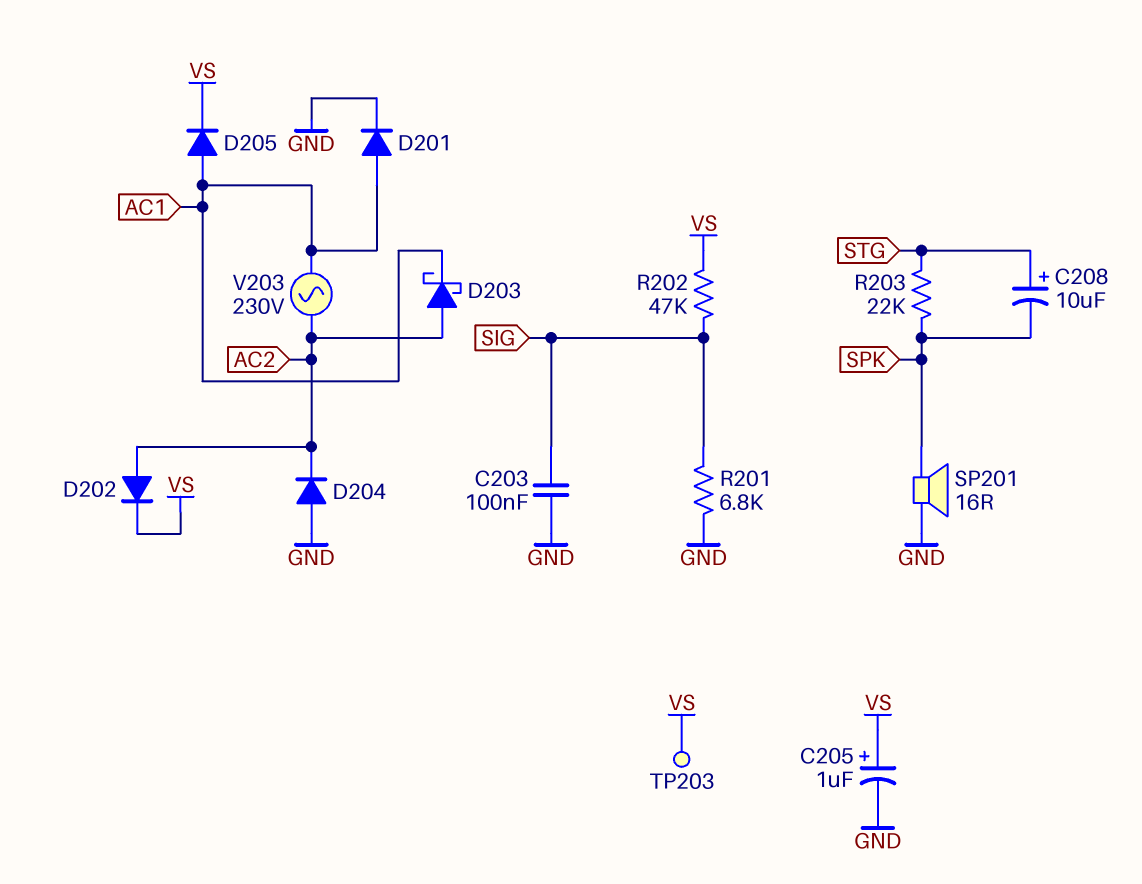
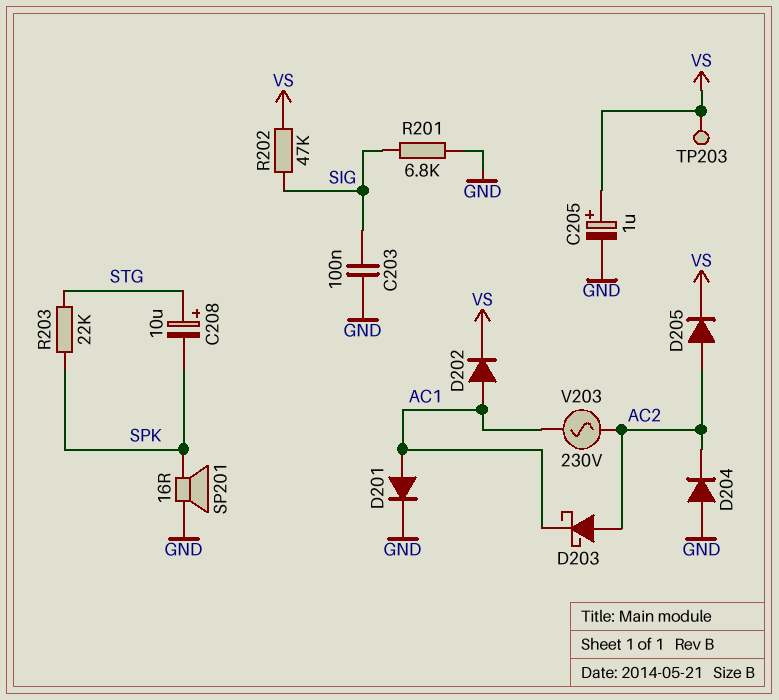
D202: diode (A AC2, K VS) -> diode (A AC1, K VS)
D205: diode (A AC1, K VS) -> diode (A AC2, K VS)

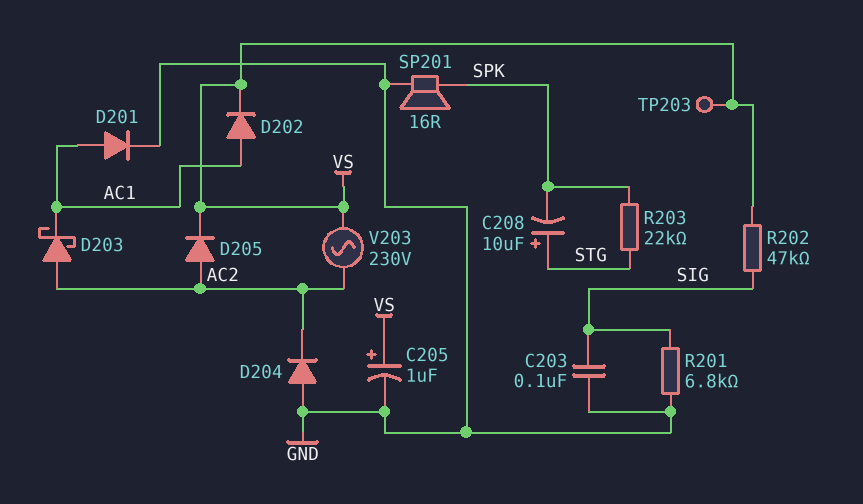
V203: AC 230V (AC1, AC2) -> AC 230V (AC2, VS)

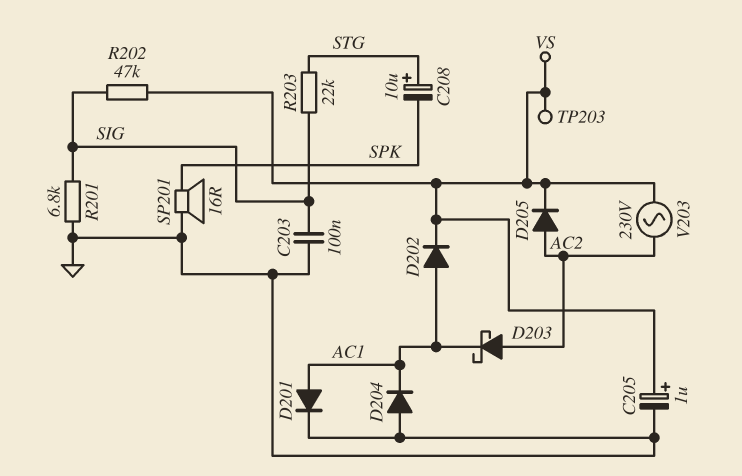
D204: diode (A GND, K AC2) -> diode (A GND, K AC1)
R203: 22k (SPK, STG) -> 22k (SIG, STG)

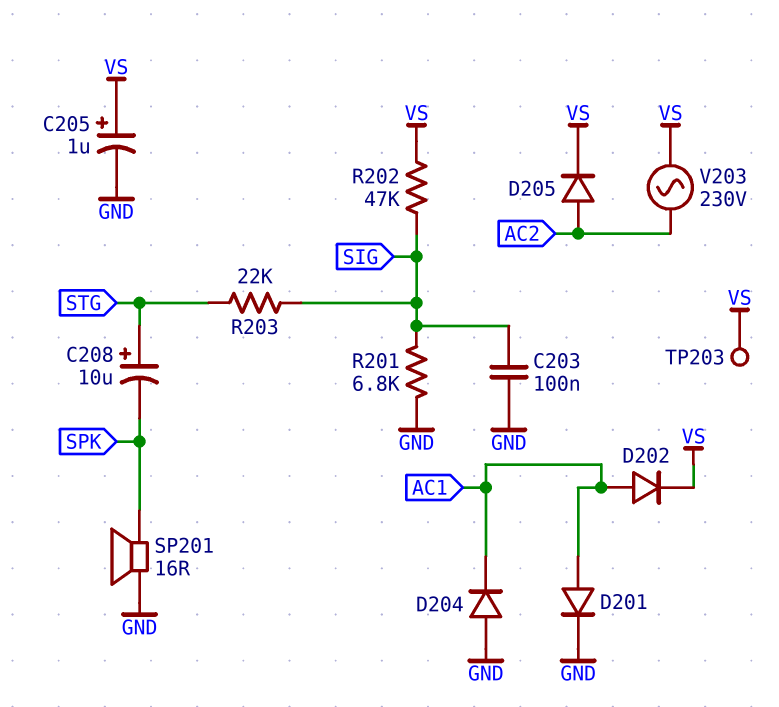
D203: schottky (A AC2, K AC1) -> none

